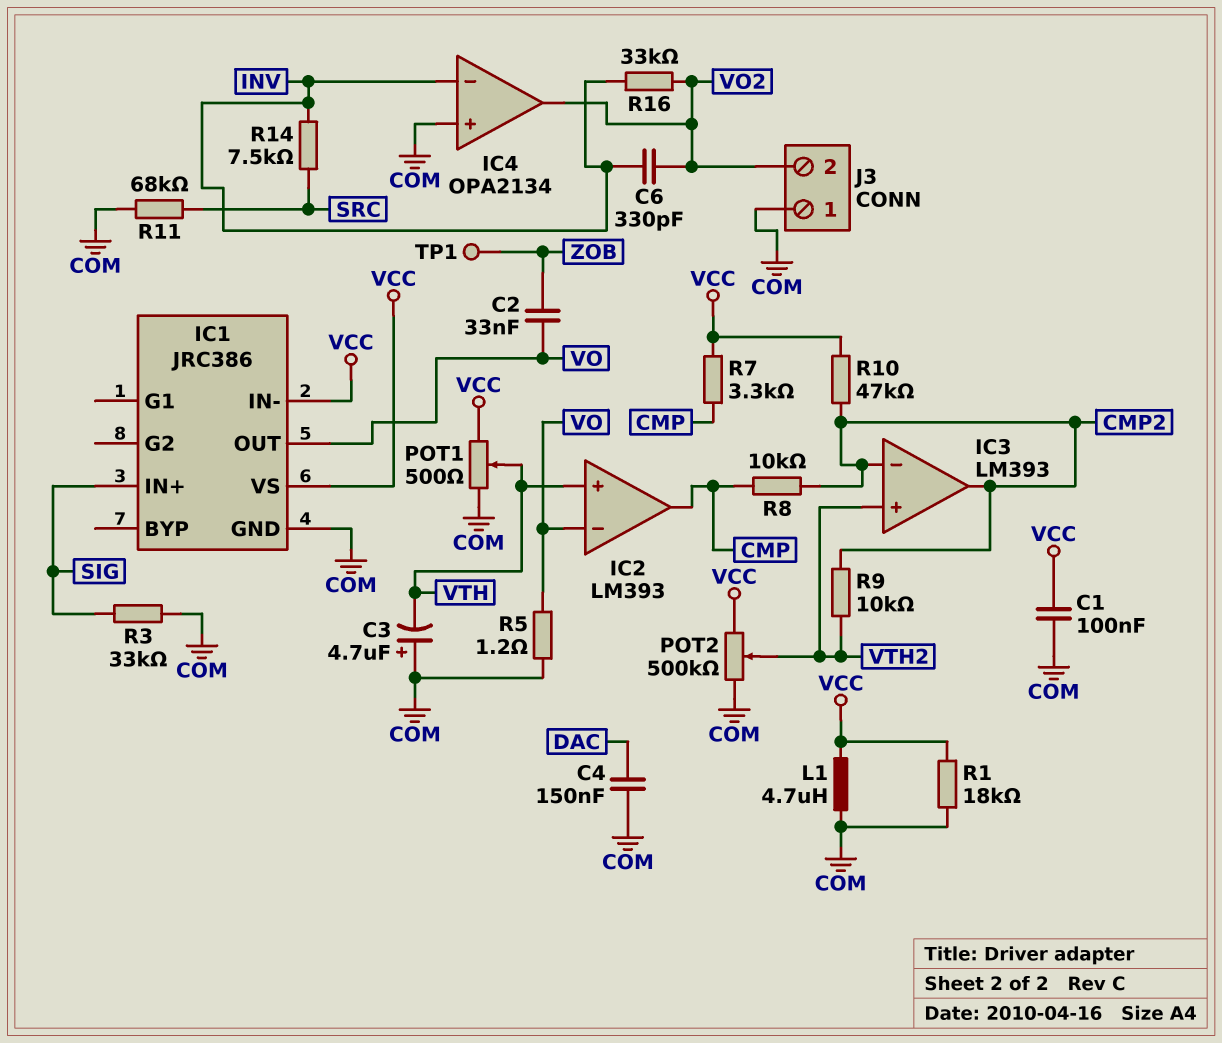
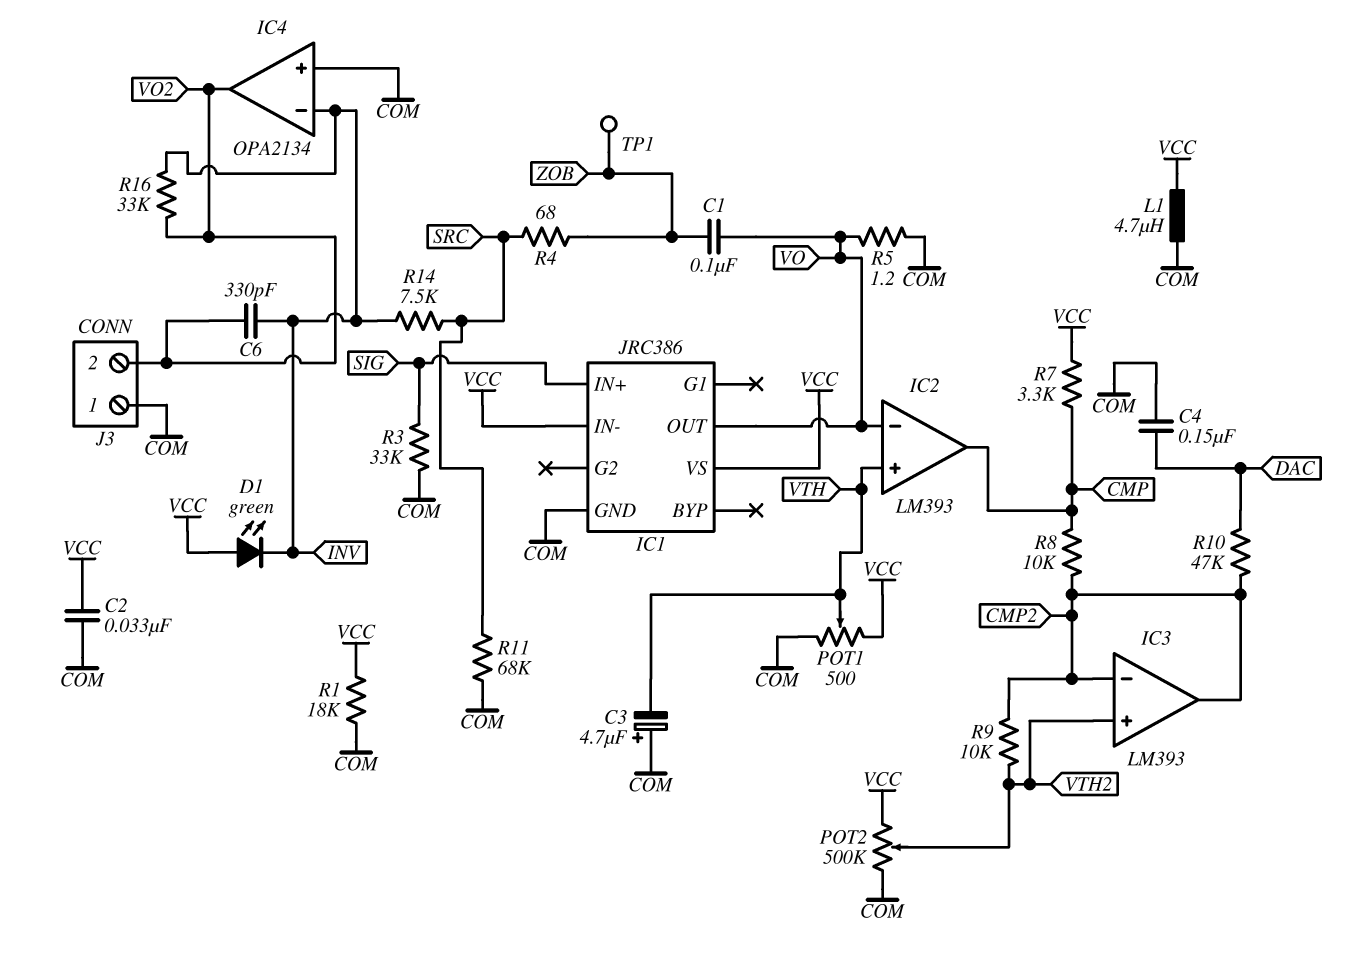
C1: 100nF (COM, VCC) -> 100nF (VO, ZOB)
C2: 33nF (VO, ZOB) -> 33nF (COM, VCC)
D1: none -> LED green (A VCC, K INV)
R4: none -> 68 (SRC, ZOB)
R10: 47k (CMP2, VCC) -> 47k (CMP2, DAC)

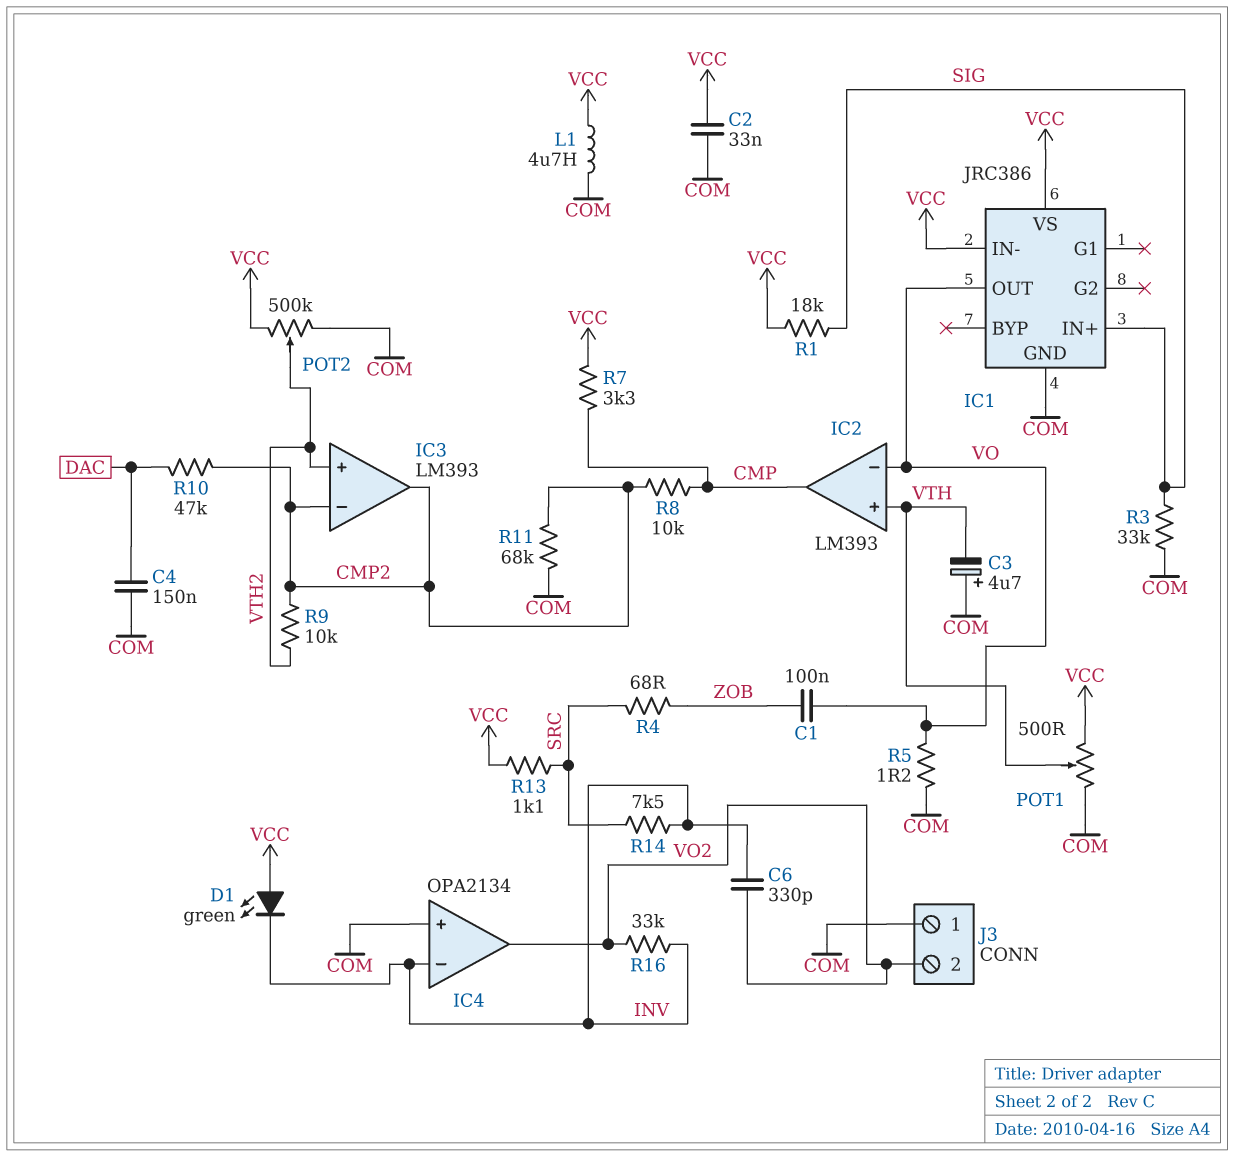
R1: 18k (COM, VCC) -> 18k (SIG, VCC)
R11: 68k (COM, SRC) -> 68k (CMP2, COM)
R13: none -> 1.1k (SRC, VCC)
TP1: test point (ZOB) -> none

